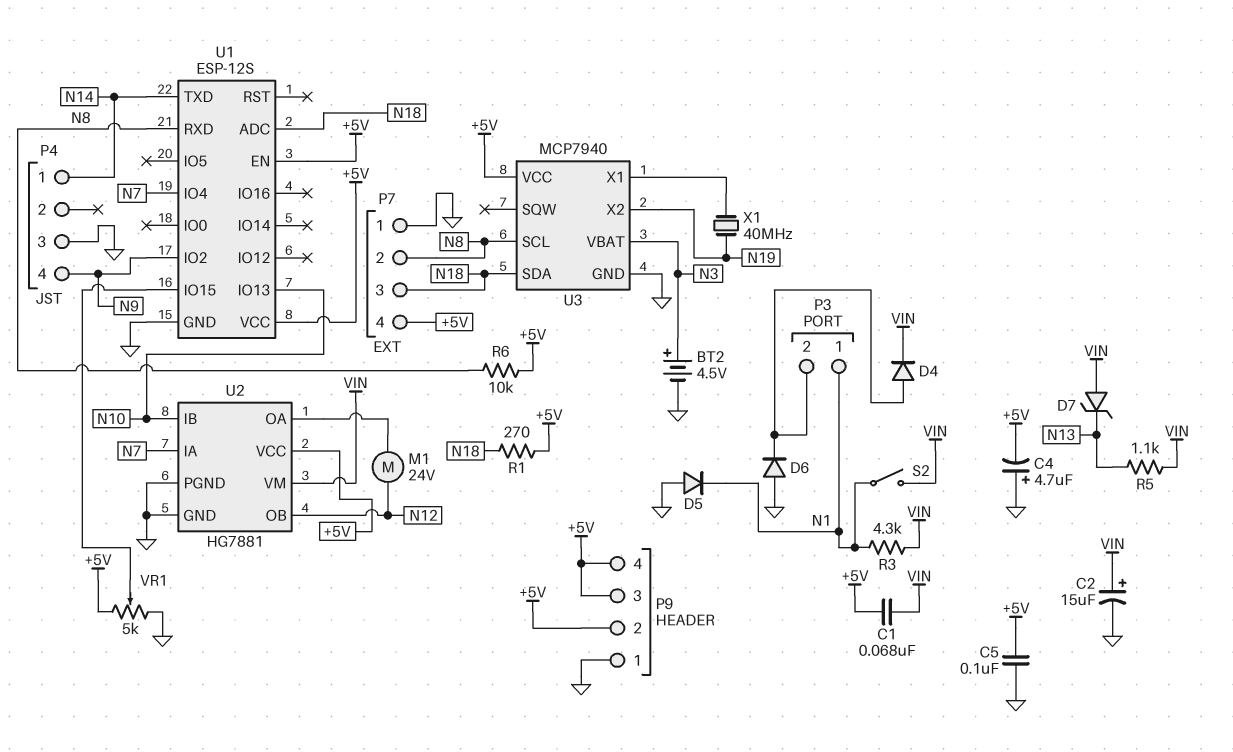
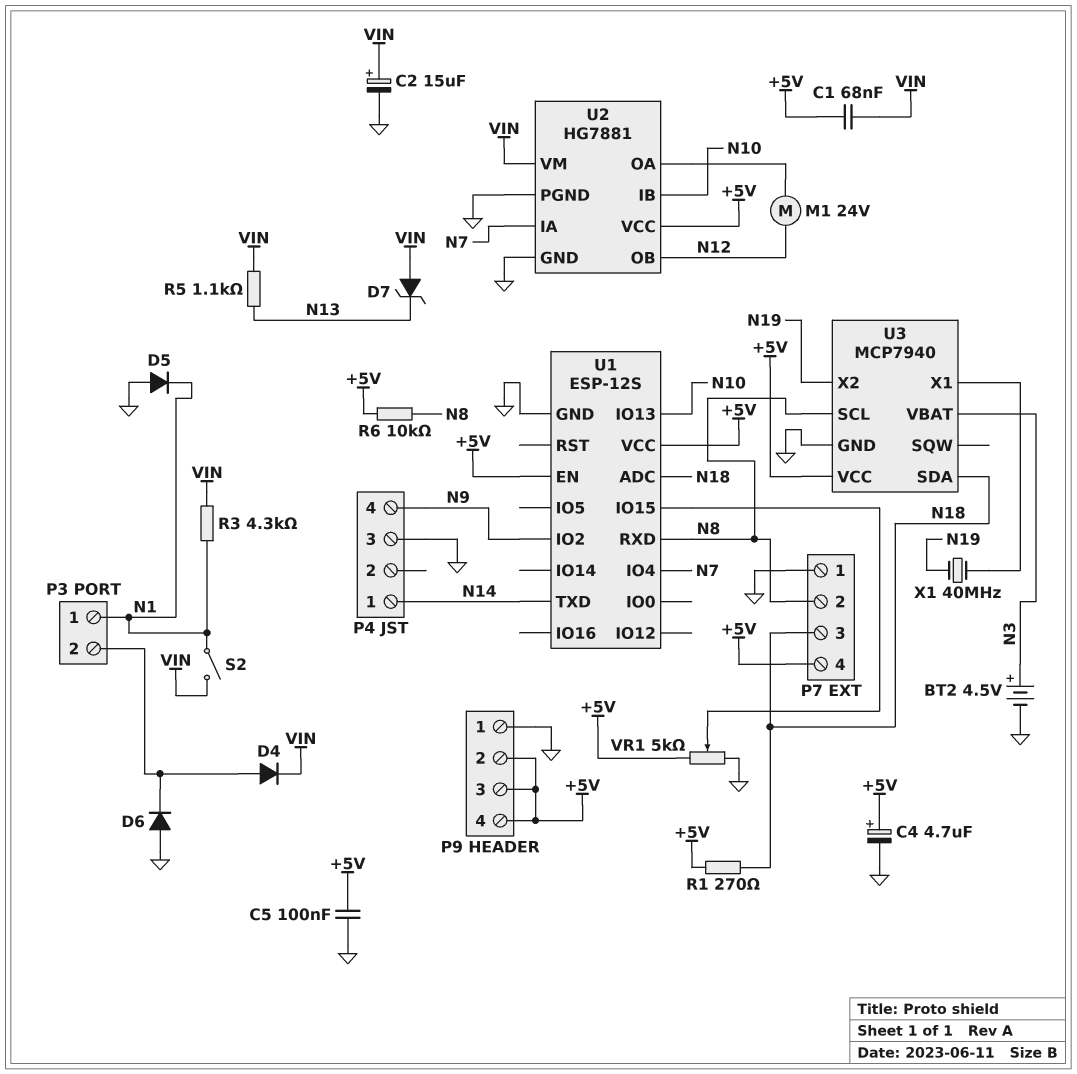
C4: 4.7uF (plus GND, minus +5V) -> 4.7uF (plus +5V, minus GND)

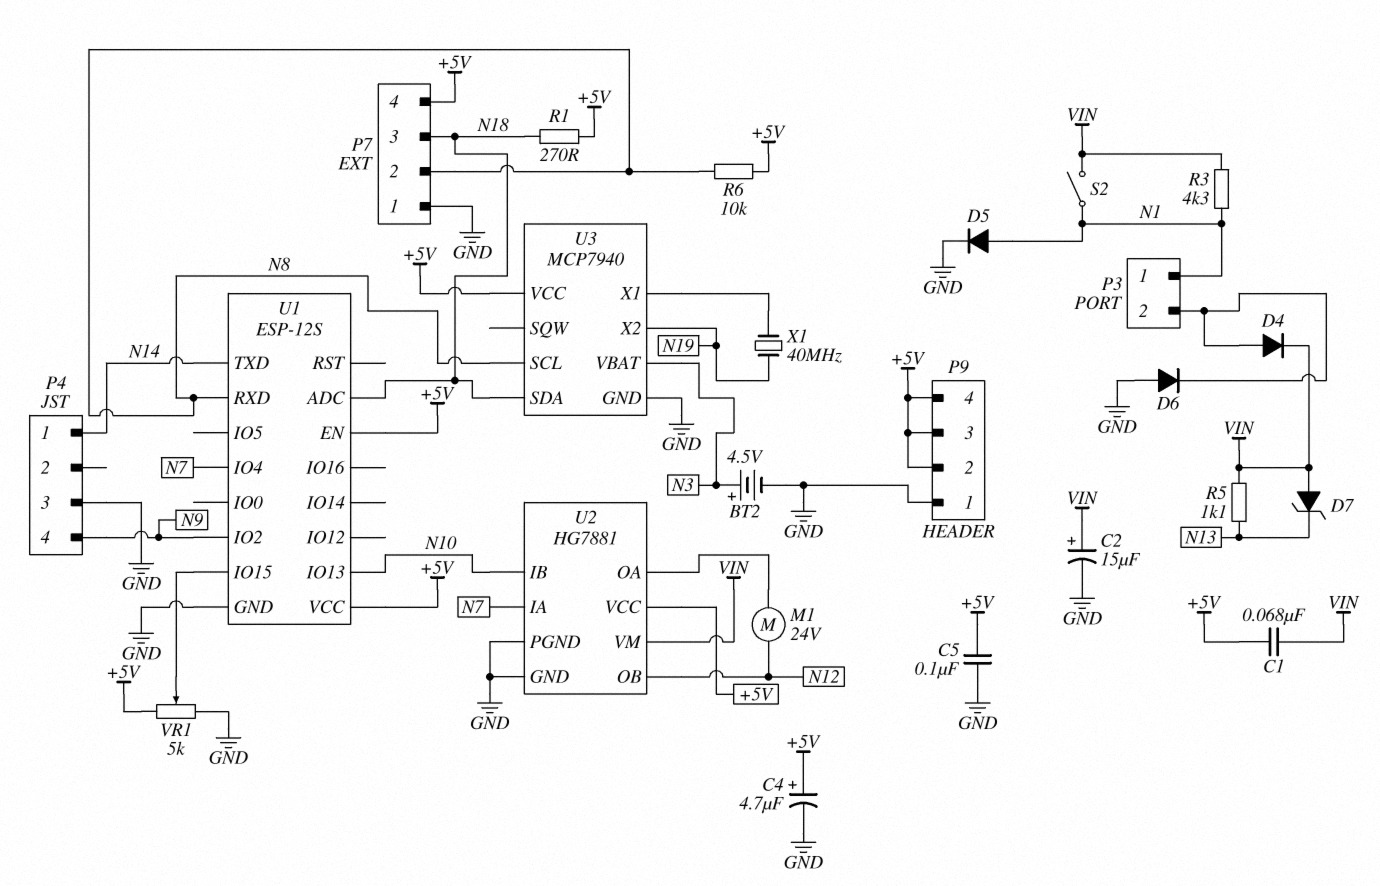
D5: diode (A GND, K N1) -> diode (A N1, K GND)

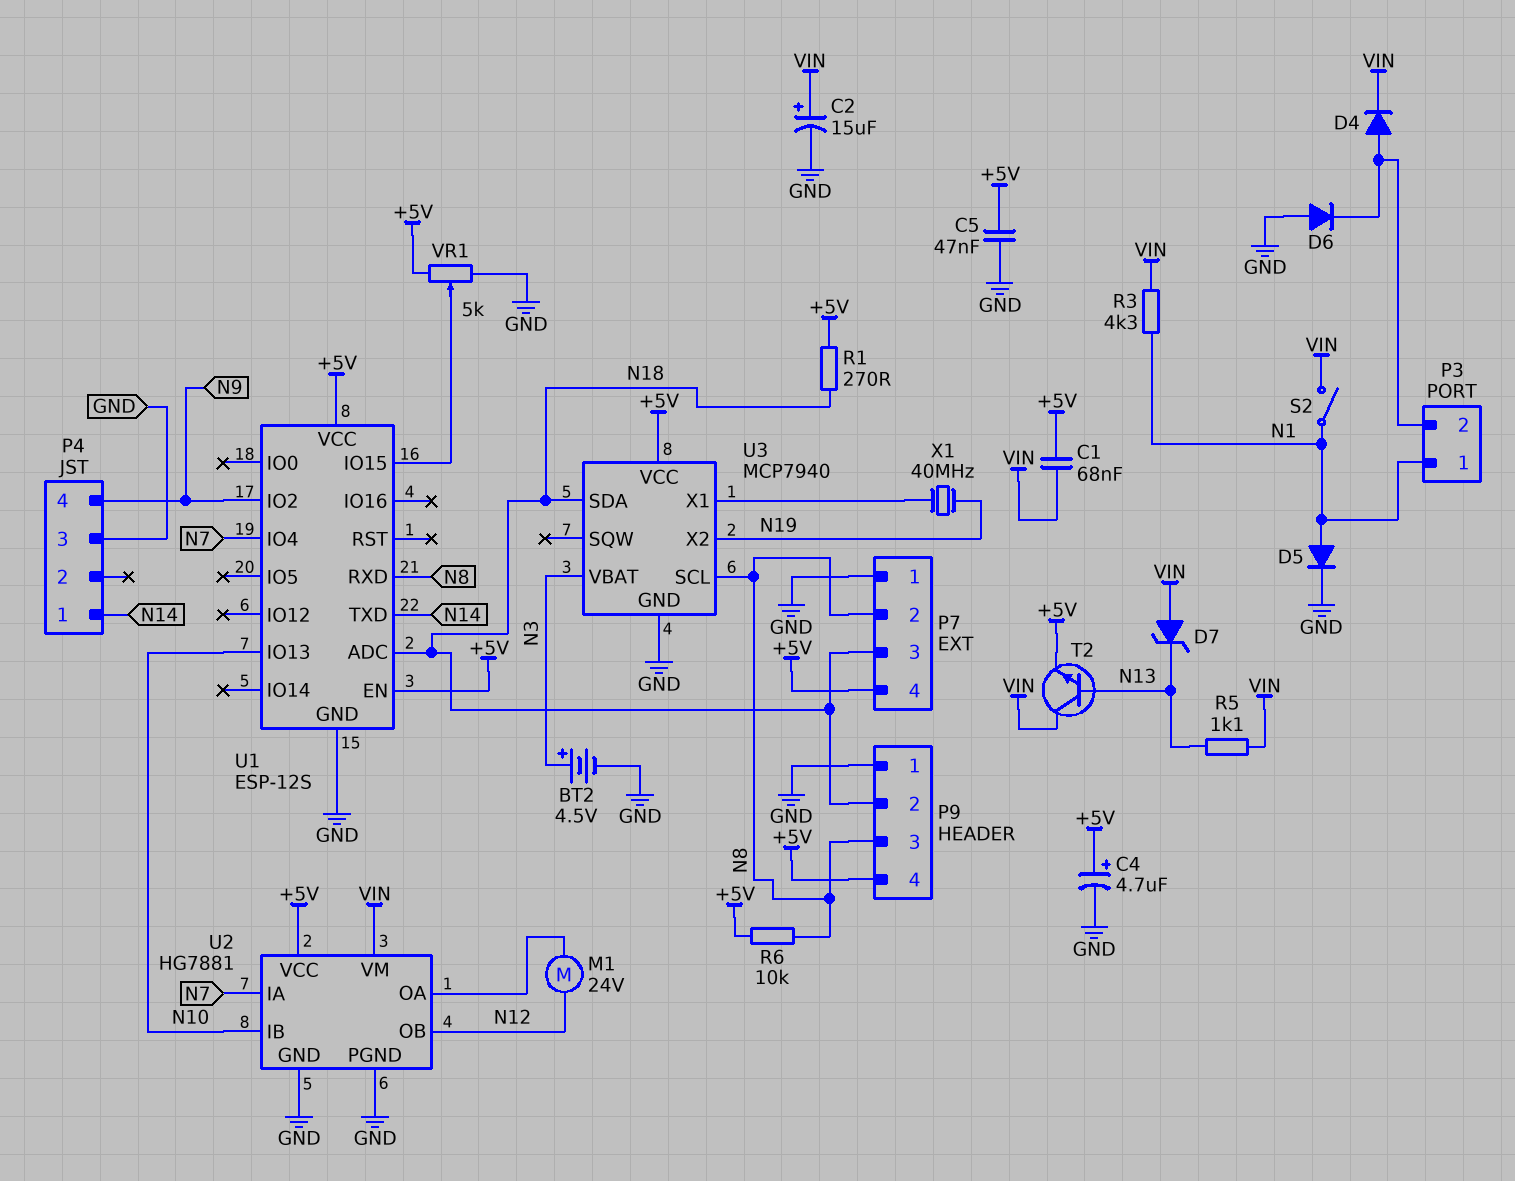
C5: 100nF (+5V, GND) -> 47nF (+5V, GND)
P9 pin 2: +5V -> N18
P9 pin 3: +5V -> N8
T2: none -> NPN (B N13, C VIN, E +5V)

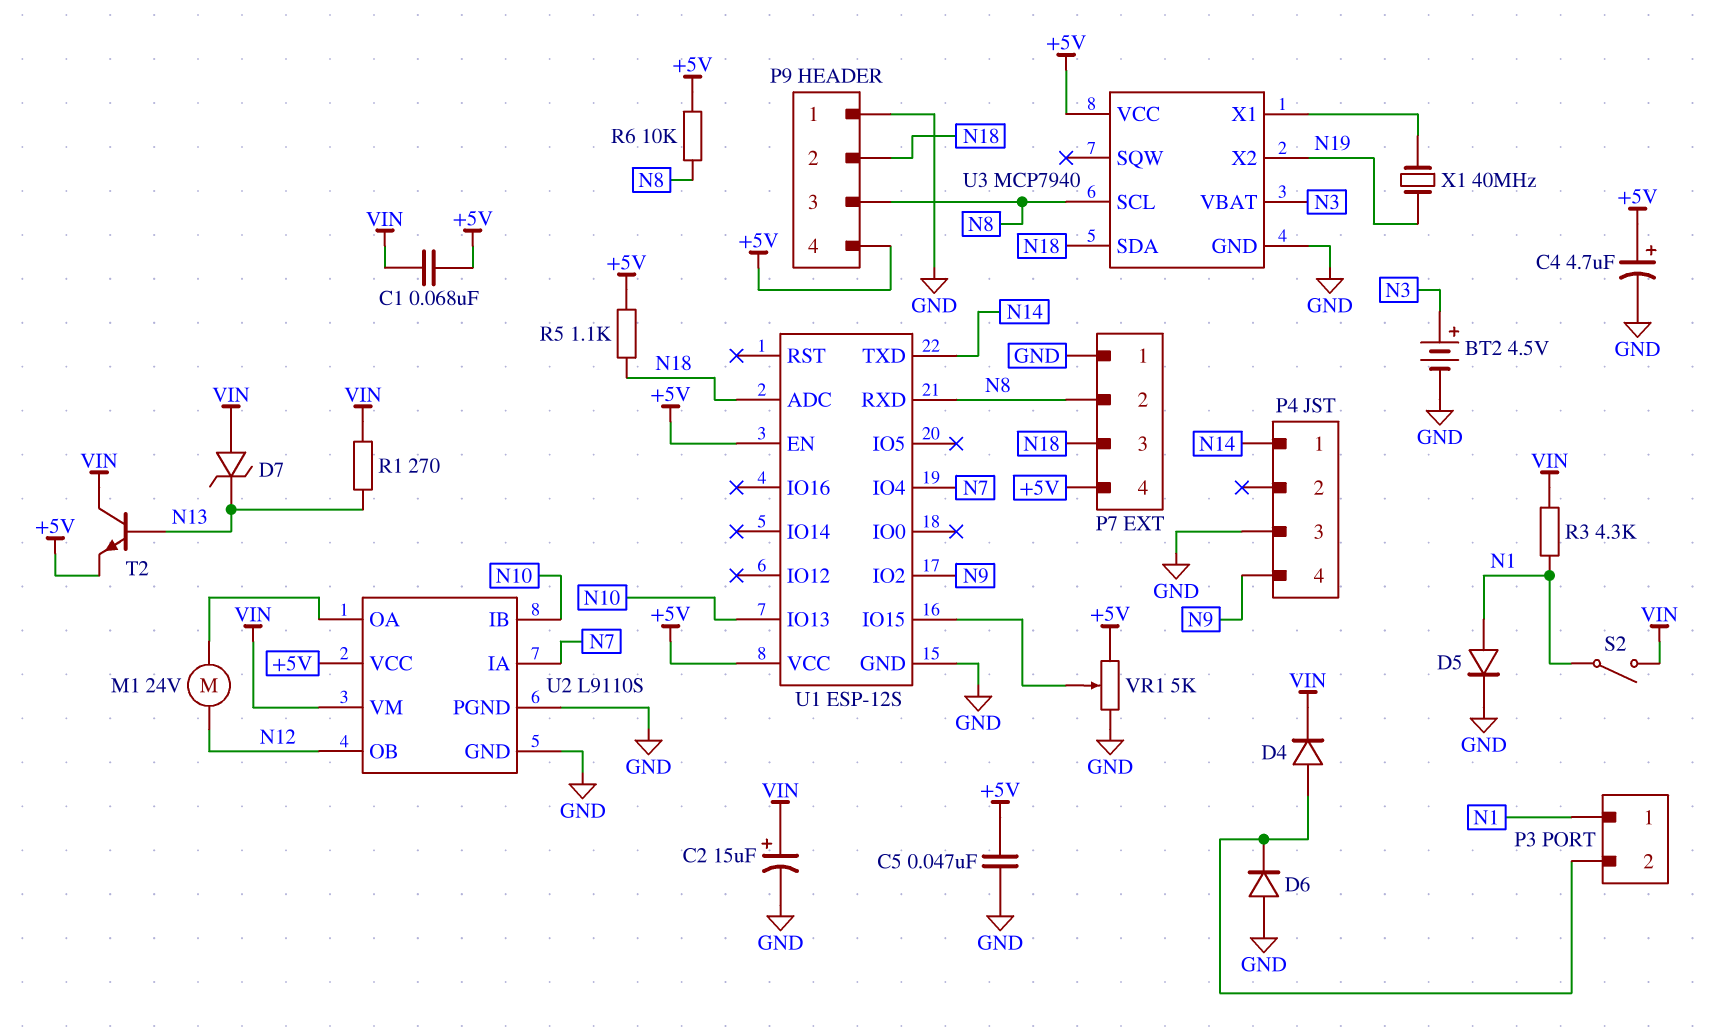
R1: 270 (+5V, N18) -> 270 (N13, VIN)
R5: 1.1k (N13, VIN) -> 1.1k (+5V, N18)
U2: HG7881 -> L9110S

